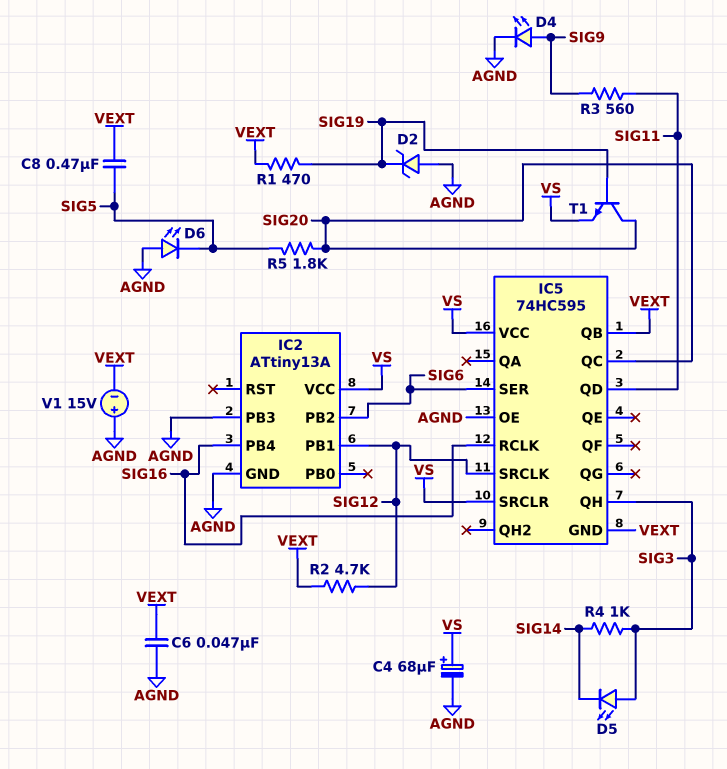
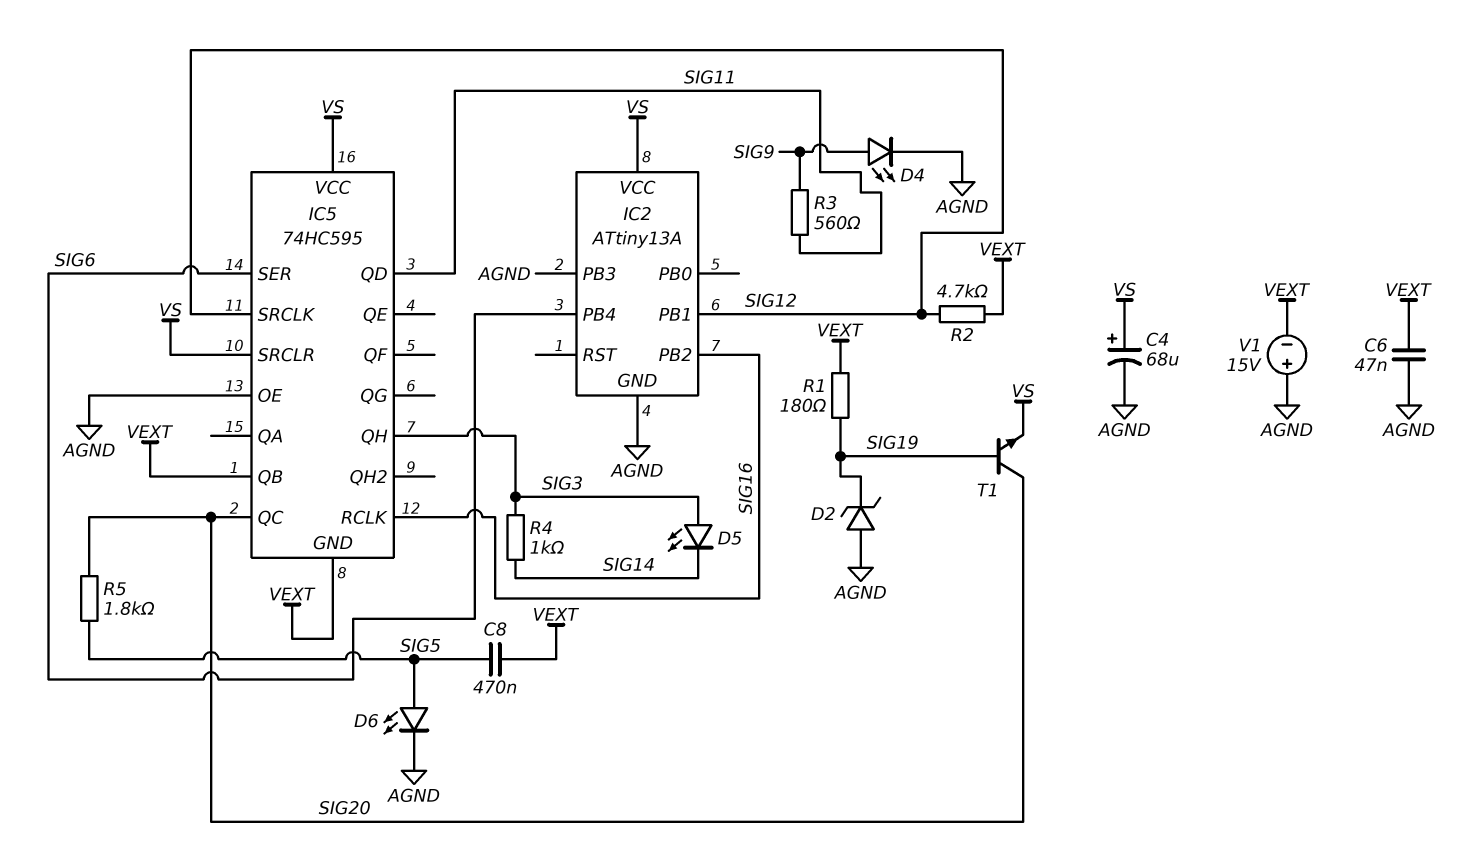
D6: LED (A AGND, K SIG5) -> LED (A SIG5, K AGND)
IC2 pin PB2: SIG6 -> SIG16
IC2 pin PB4: SIG16 -> SIG6
R1: 470 (SIG19, VEXT) -> 180 (SIG19, VEXT)

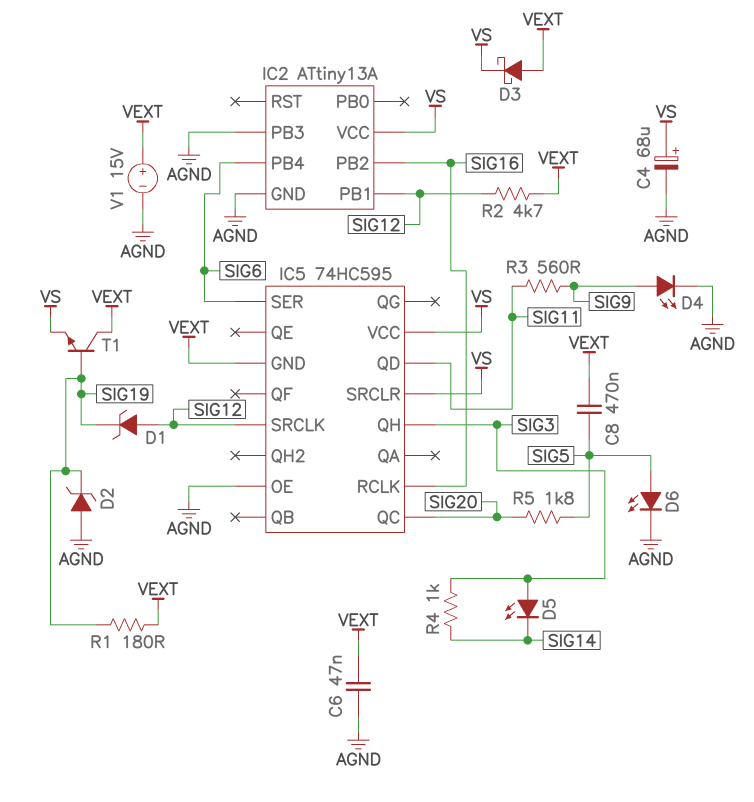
D1: none -> zener (A SIG12, K SIG19)
D3: none -> schottky (A VEXT, K VS)
IC5 pin QB: VEXT -> none
T1: NPN (B SIG19, C SIG20, E VS) -> NPN (B SIG19, C VEXT, E VS)
V1: 15V (plus AGND, minus VEXT) -> 15V (plus VEXT, minus AGND)

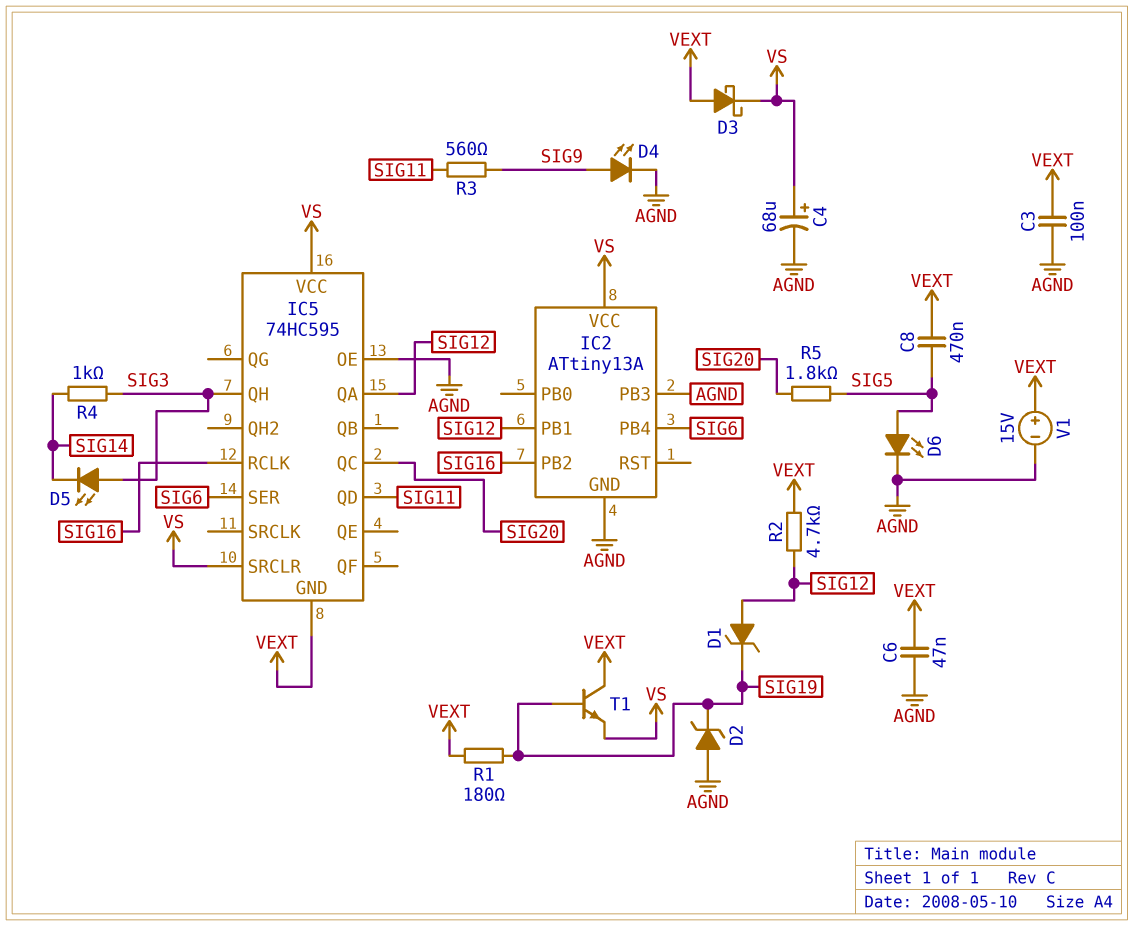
C3: none -> 100nF (AGND, VEXT)
IC5 pin QA: none -> SIG12
IC5 pin SRCLK: SIG12 -> none

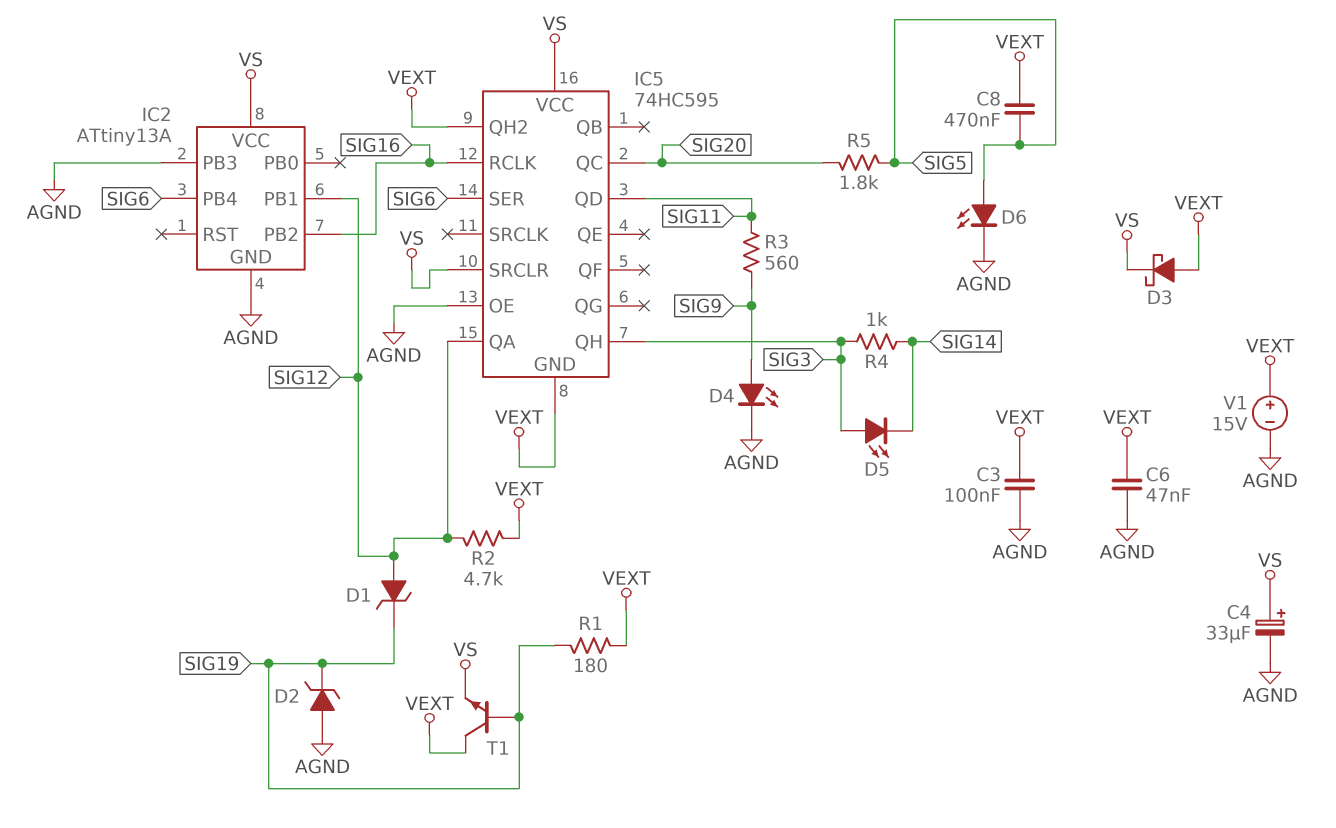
C4: 68uF (plus VS, minus AGND) -> 33uF (plus VS, minus AGND)
IC5 pin QH2: none -> VEXT

